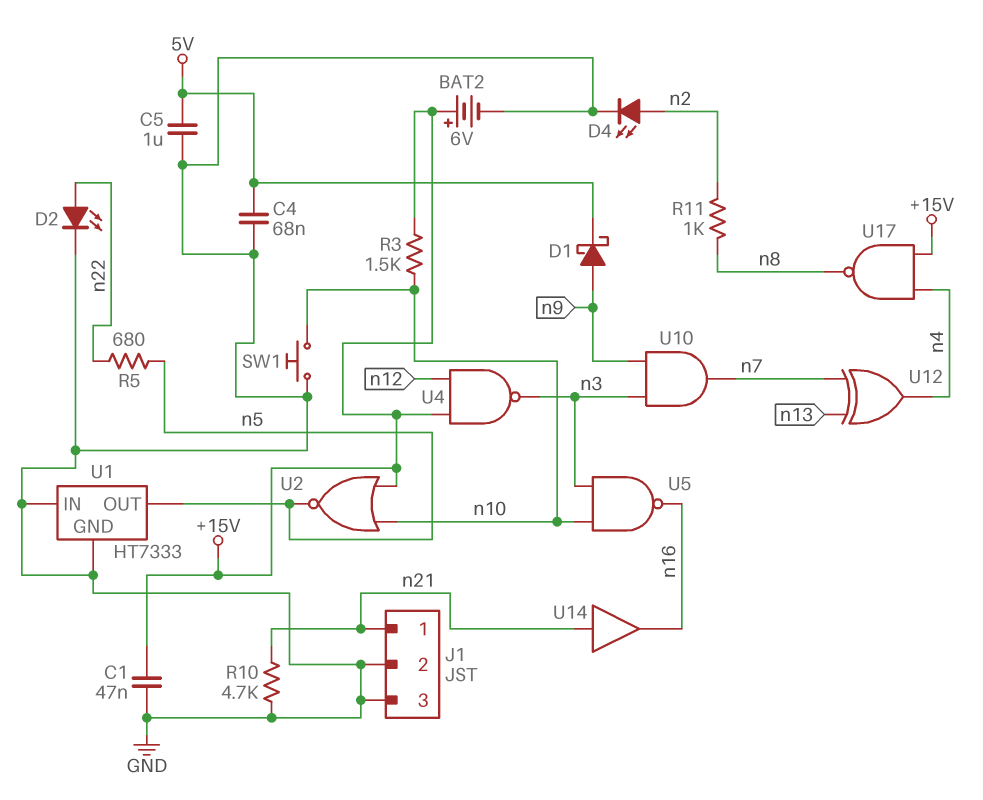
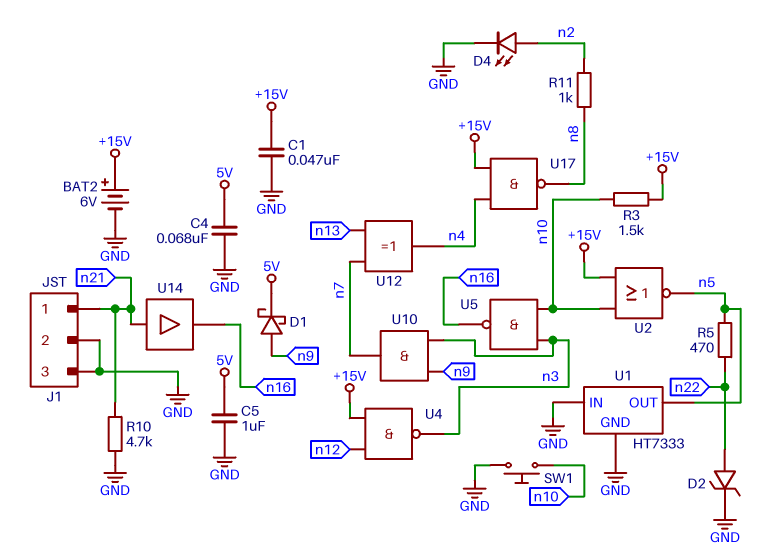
D2: LED (A n22, K GND) -> zener (A n22, K GND)
R5: 680 (n5, n22) -> 470 (n5, n22)

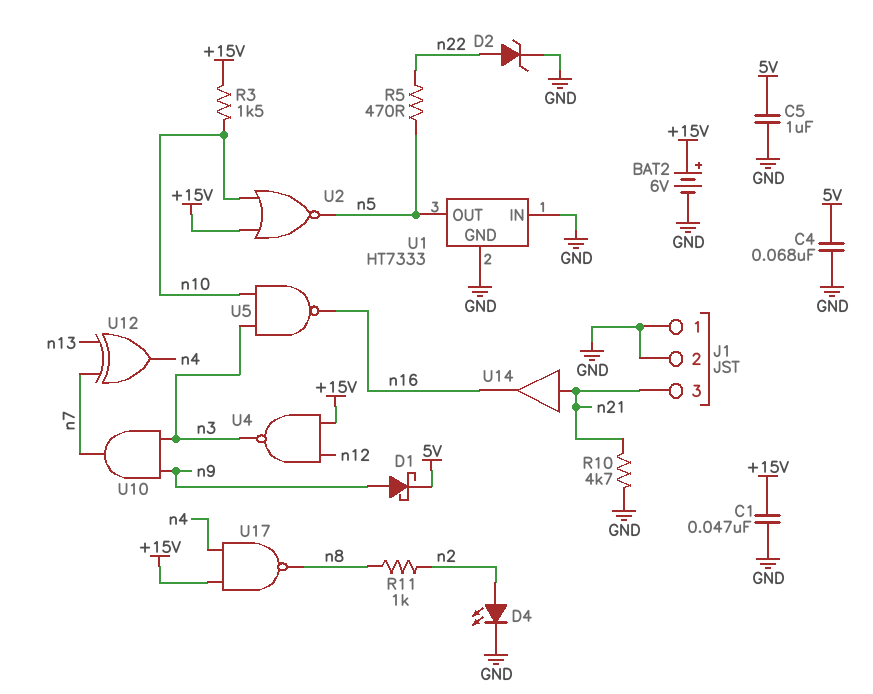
J1 pin 1: n21 -> GND
J1 pin 3: GND -> n21
SW1: button (GND, n10) -> none

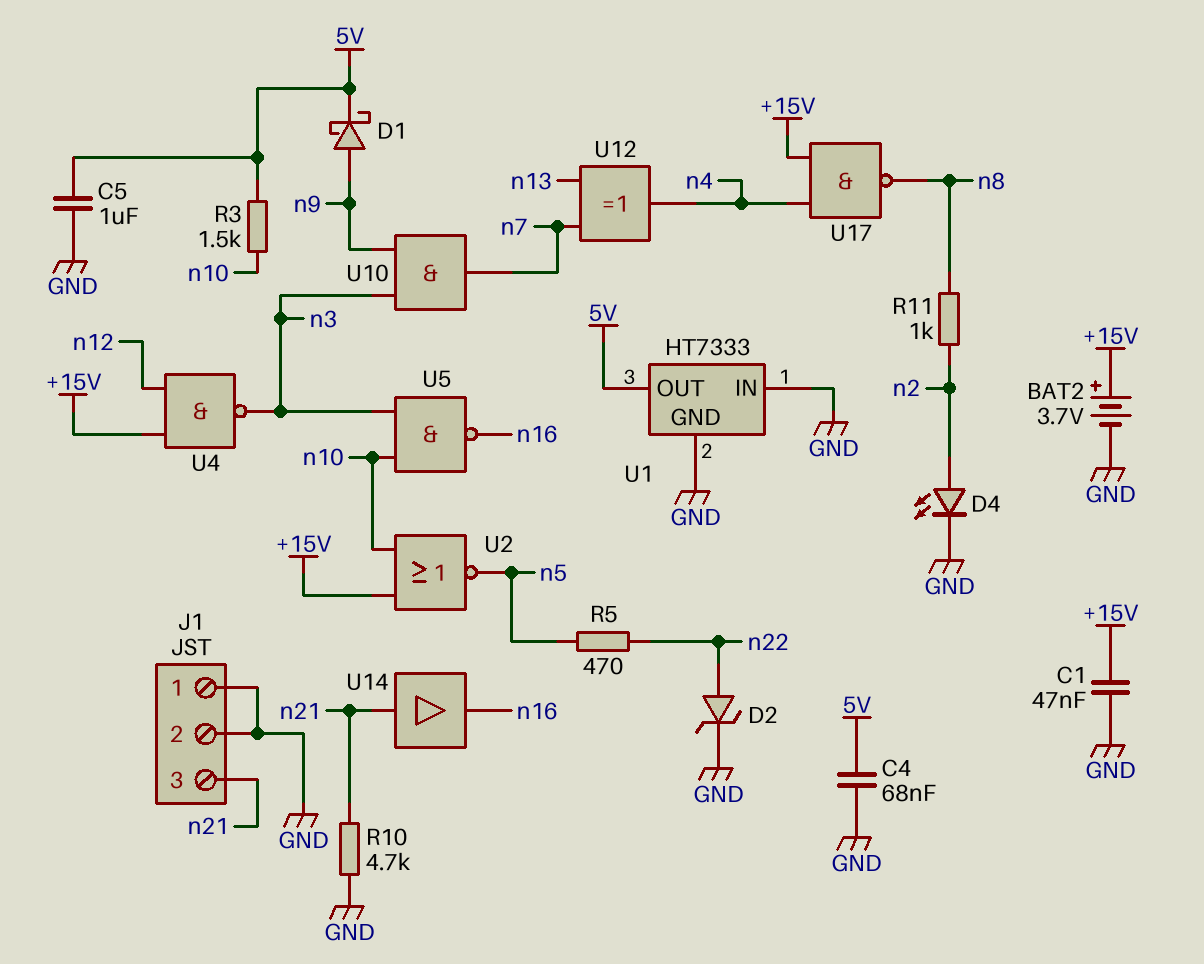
BAT2: 6V (plus +15V, minus GND) -> 3.7V (plus +15V, minus GND)
R3: 1.5k (+15V, n10) -> 1.5k (5V, n10)
U1 pin OUT: n5 -> 5V

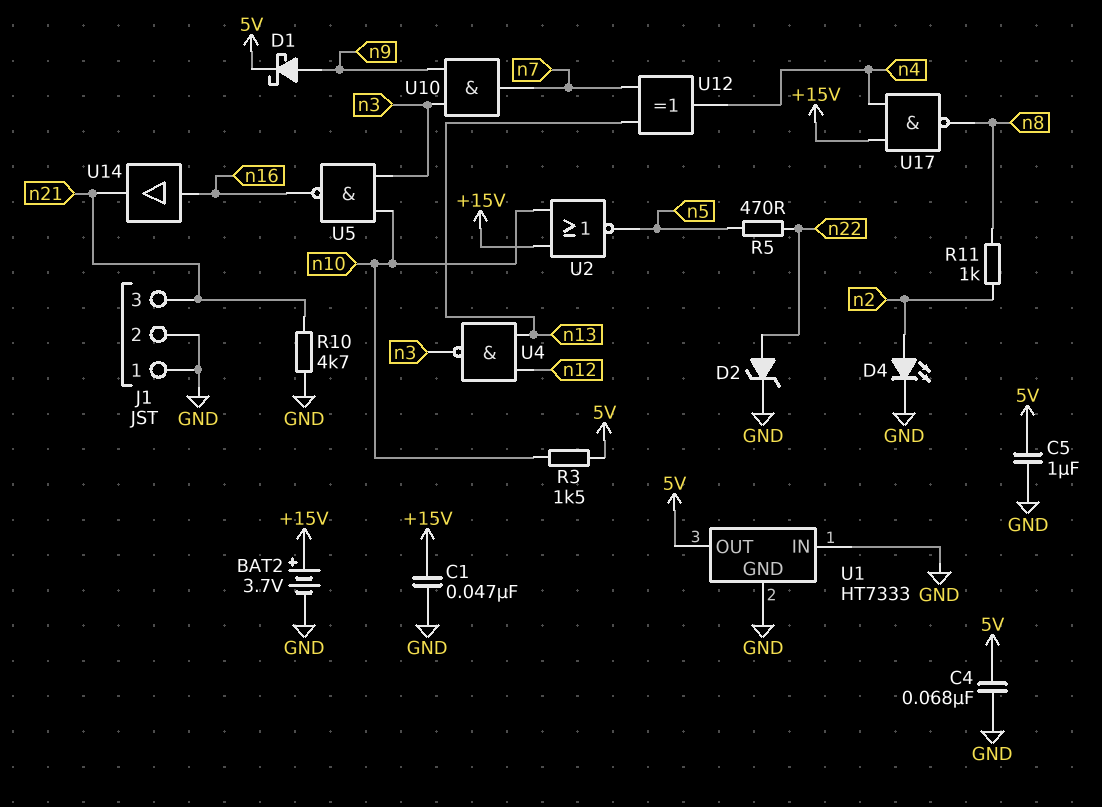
U4: NAND (in +15V, in n12, out n3) -> NAND (in n12, in n13, out n3)
U14: buffer (in n21, out n16) -> buffer (in n16, out n21)

